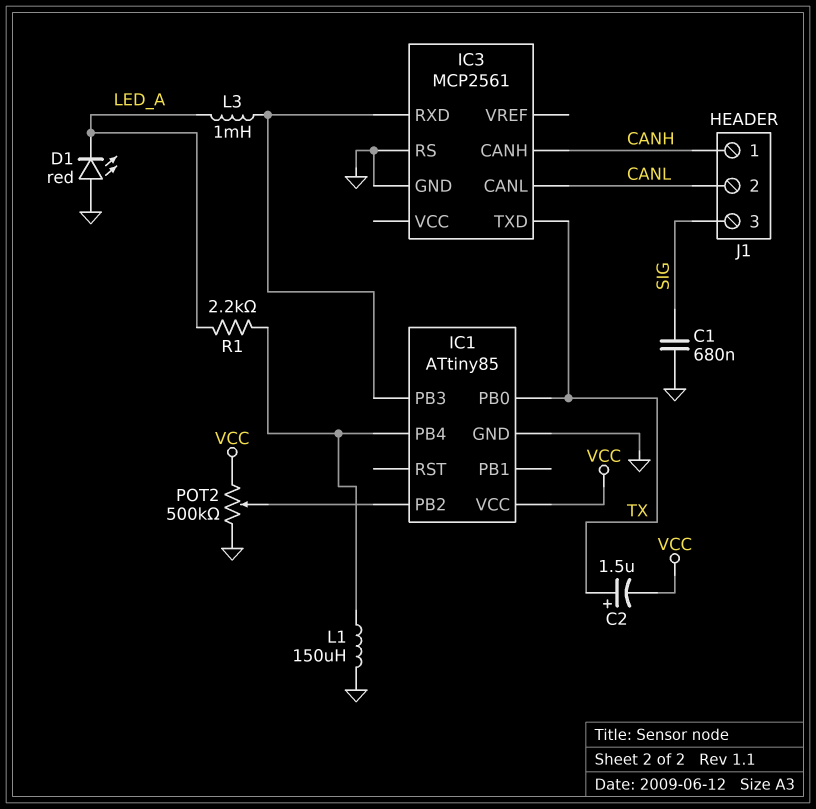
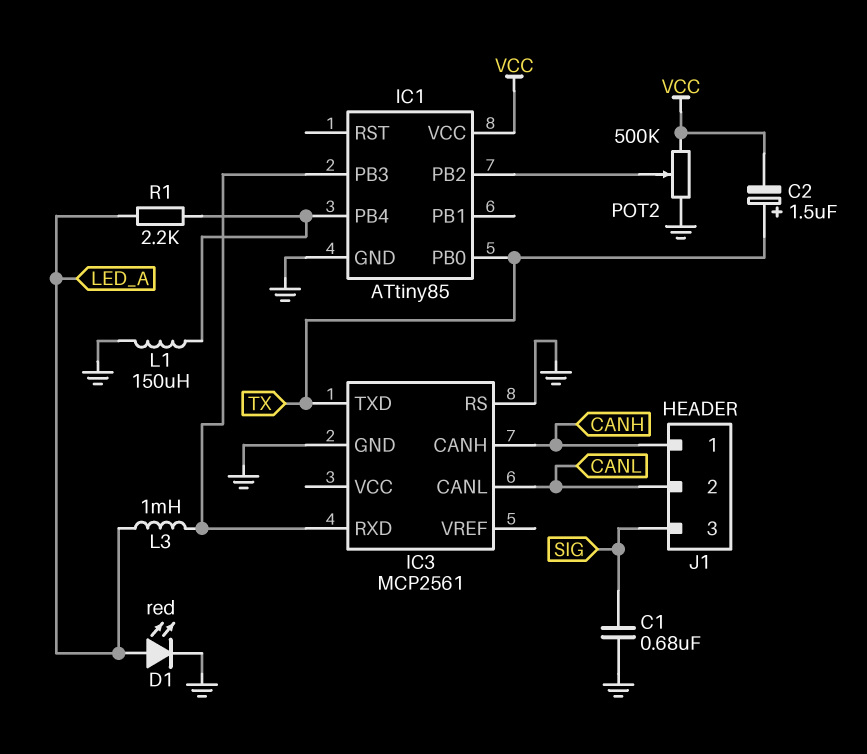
D1: LED red (A GND, K LED_A) -> LED red (A LED_A, K GND)

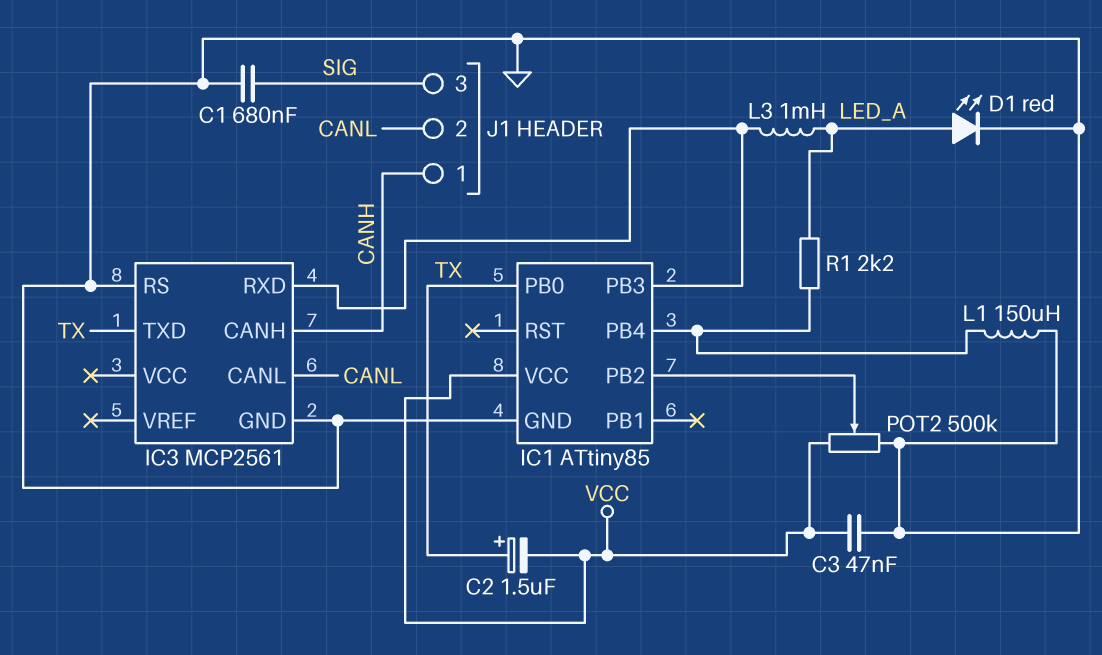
C3: none -> 47nF (GND, VCC)

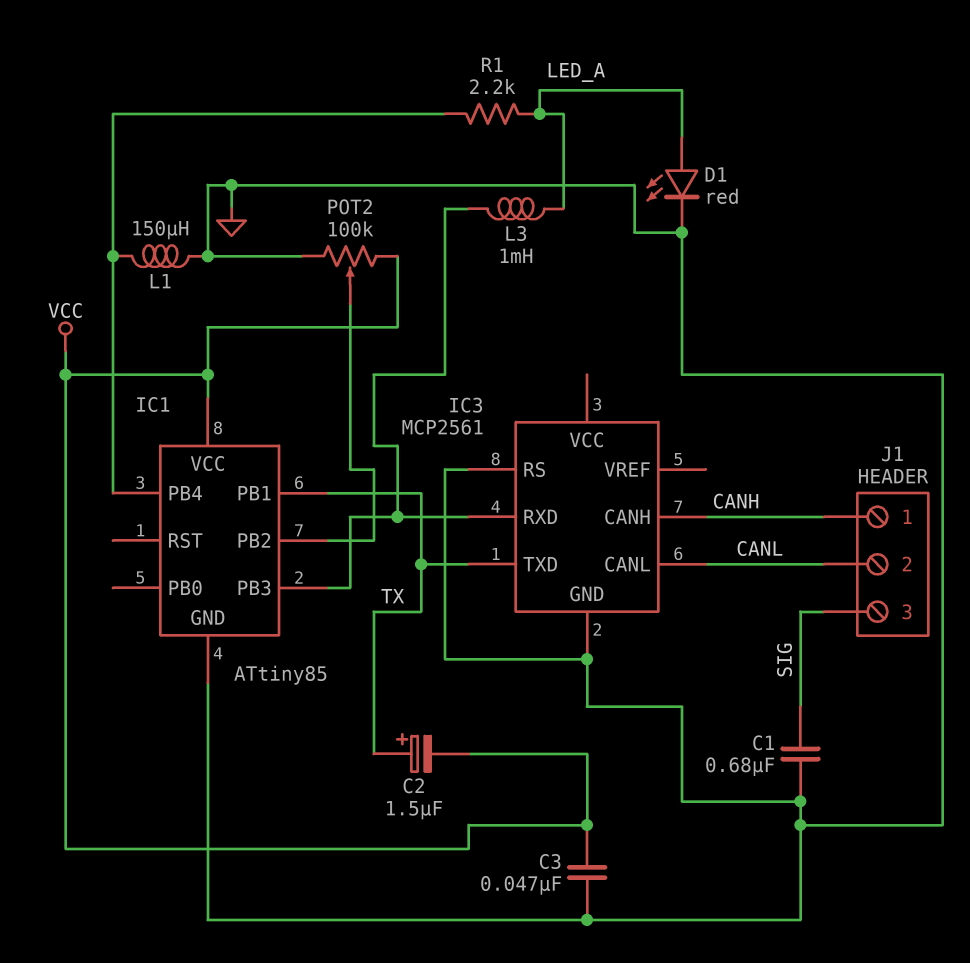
IC1 pin PB0: TX -> none
IC1 pin PB1: none -> TX
POT2: 500k (GND, VCC, wiper IC1/PB2) -> 100k (GND, VCC, wiper IC1/PB2)

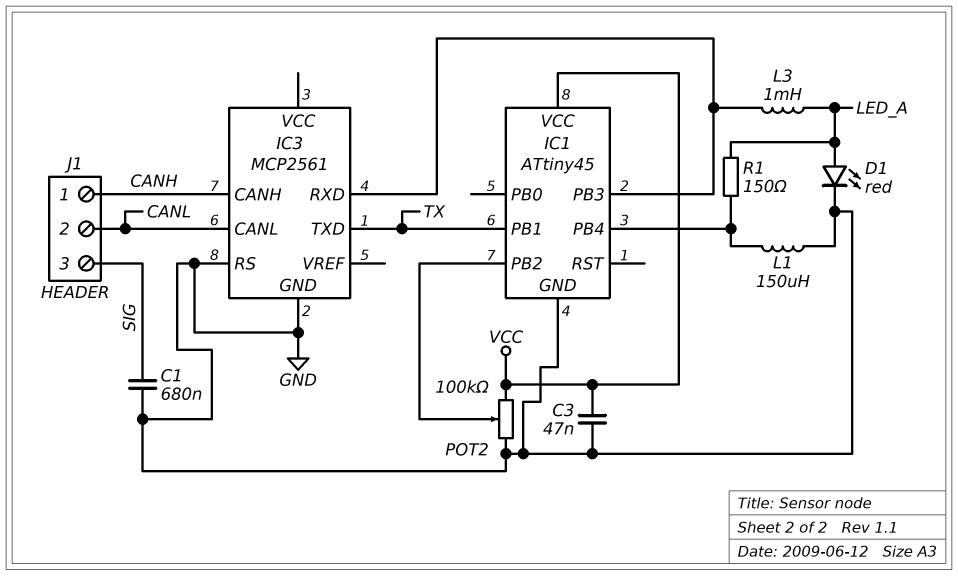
C2: 1.5uF (plus TX, minus VCC) -> none
IC1: ATtiny85 -> ATtiny45
R1: 2.2k (IC1/PB4, LED_A) -> 150 (IC1/PB4, LED_A)

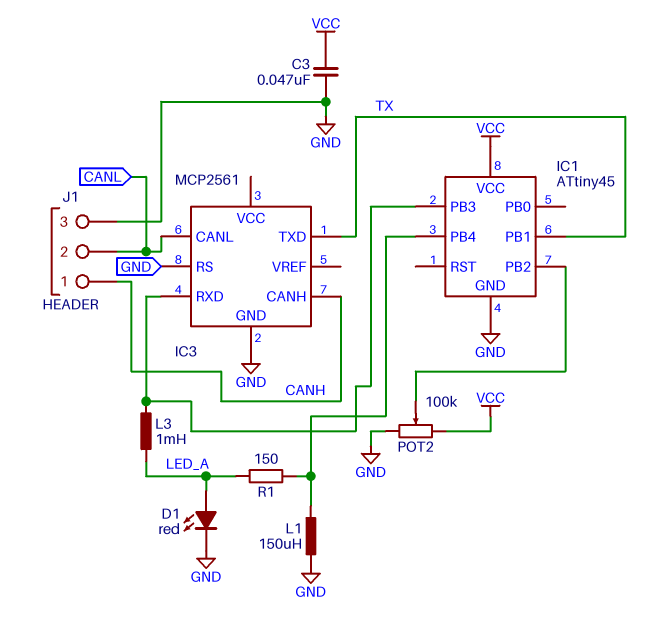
C1: 680nF (GND, SIG) -> none
J1 pin 3: SIG -> GND

